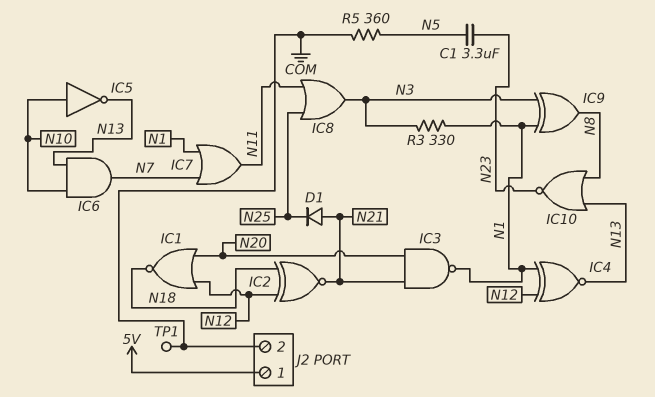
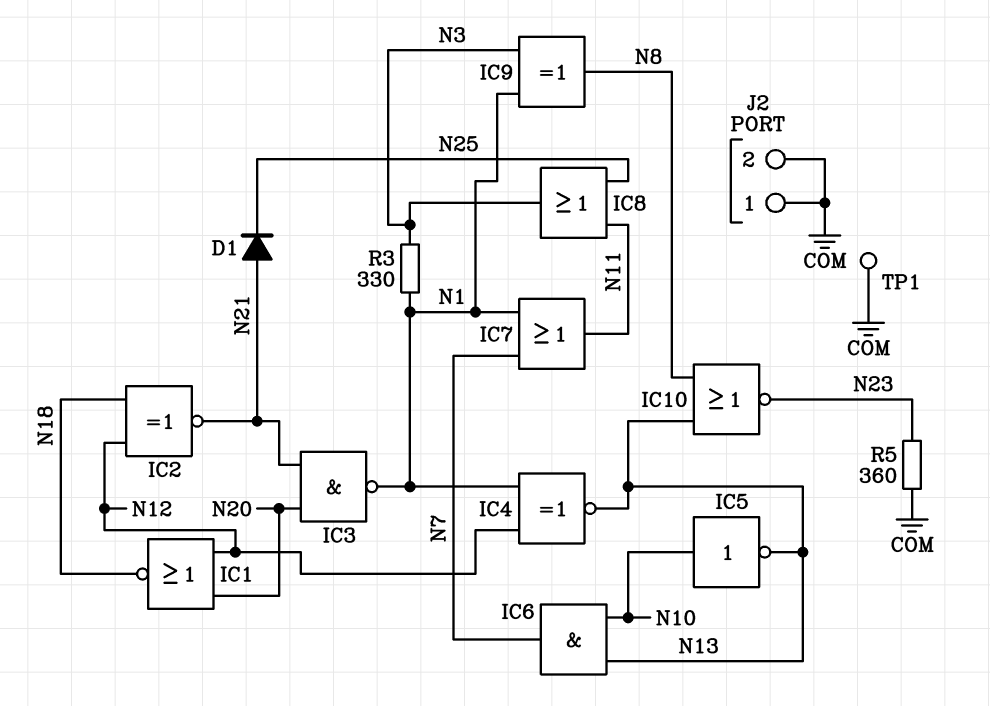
C1: 3.3uF (N5, N23) -> none
J2 pin 1: 5V -> COM
R5: 360 (COM, N5) -> 360 (COM, N23)

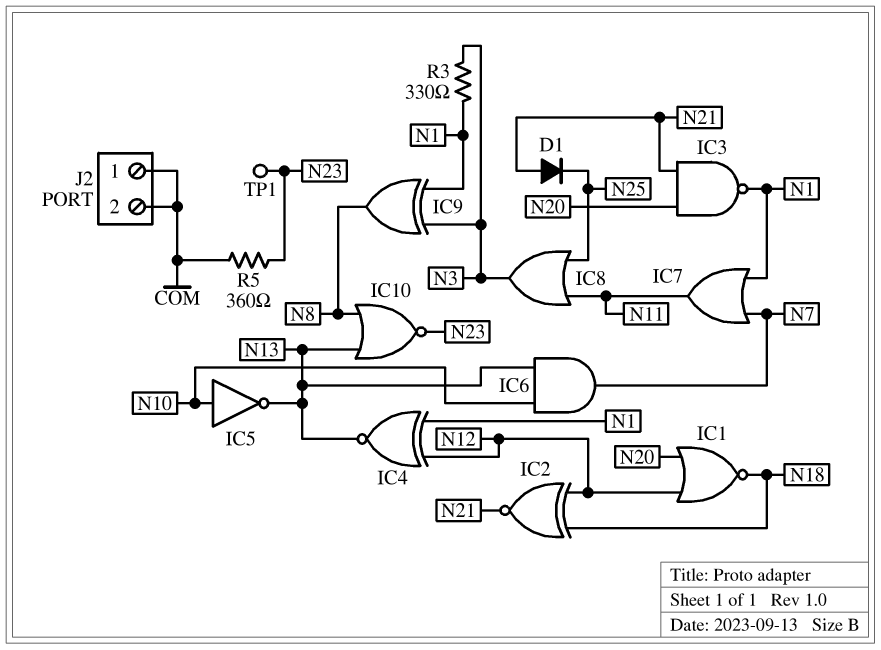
TP1: test point (COM) -> test point (N23)

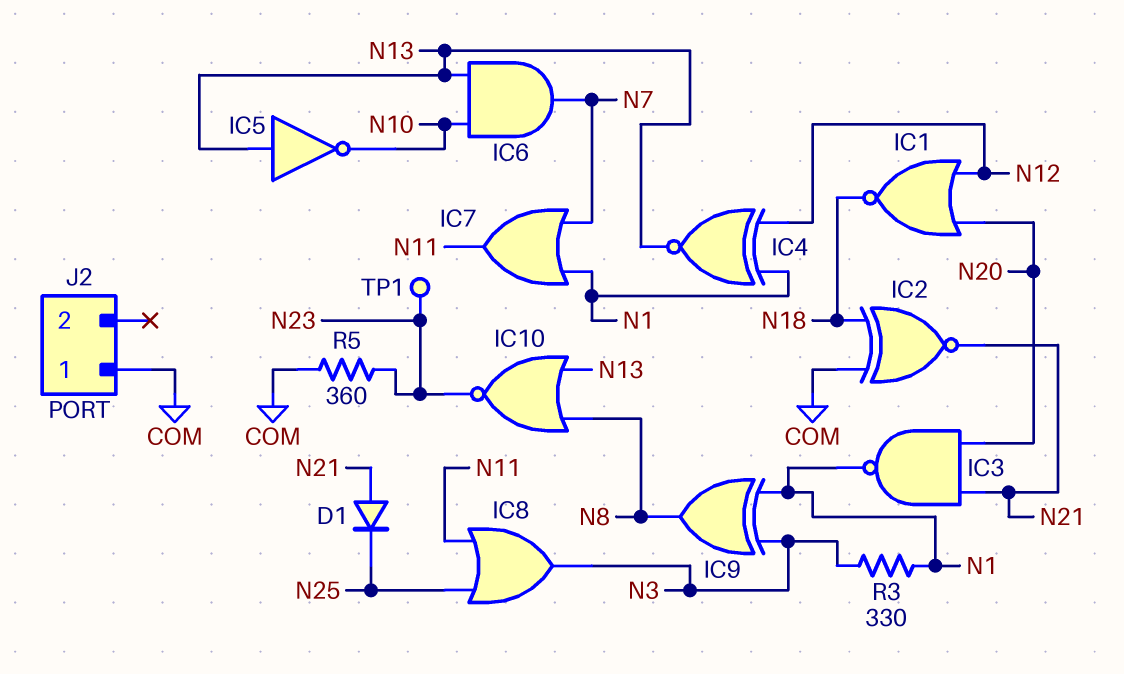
IC2: XNOR (in N12, in N18, out N21) -> XNOR (in COM, in N18, out N21)
IC5: NOT (in N10, out N13) -> NOT (in N13, out N10)
J2 pin 2: COM -> none

